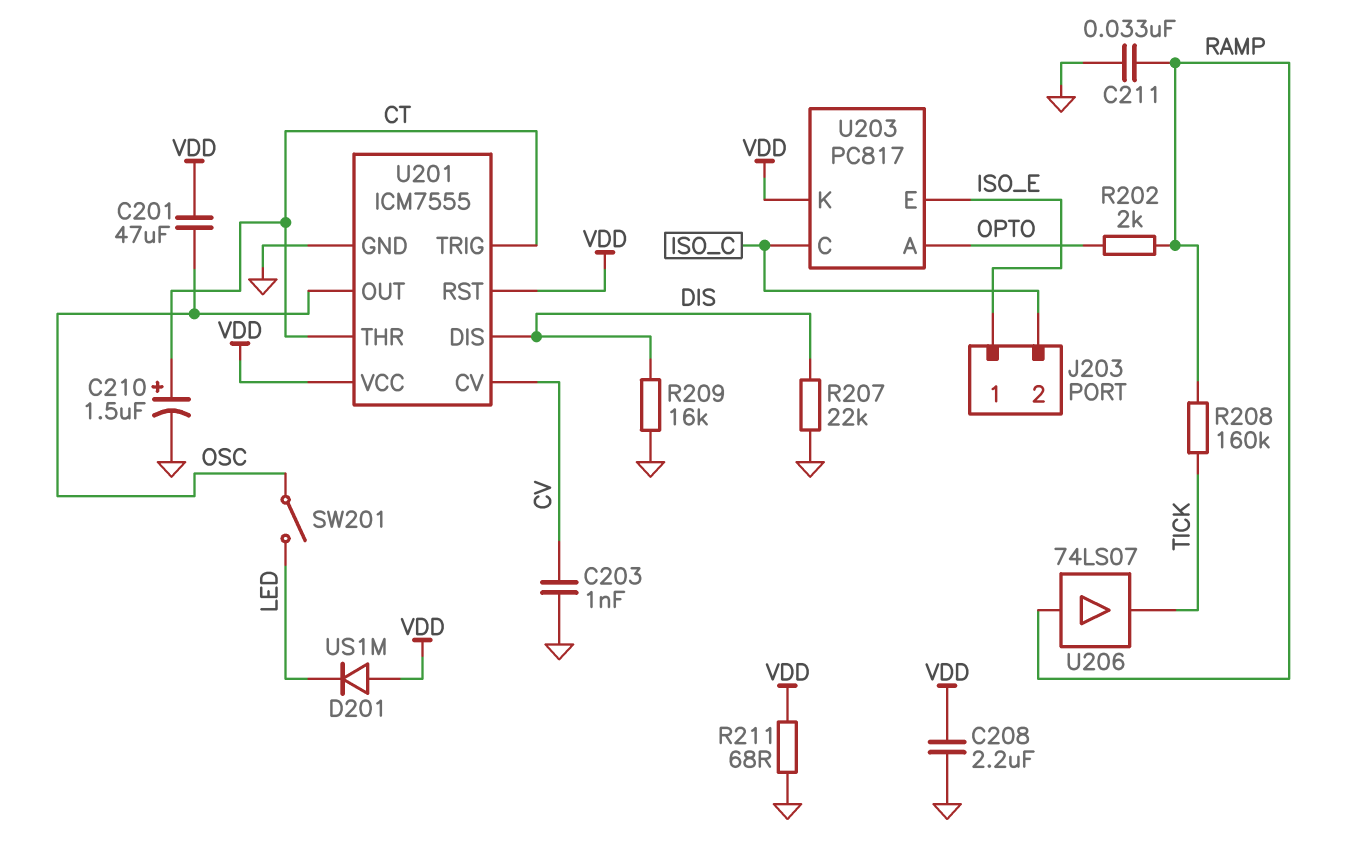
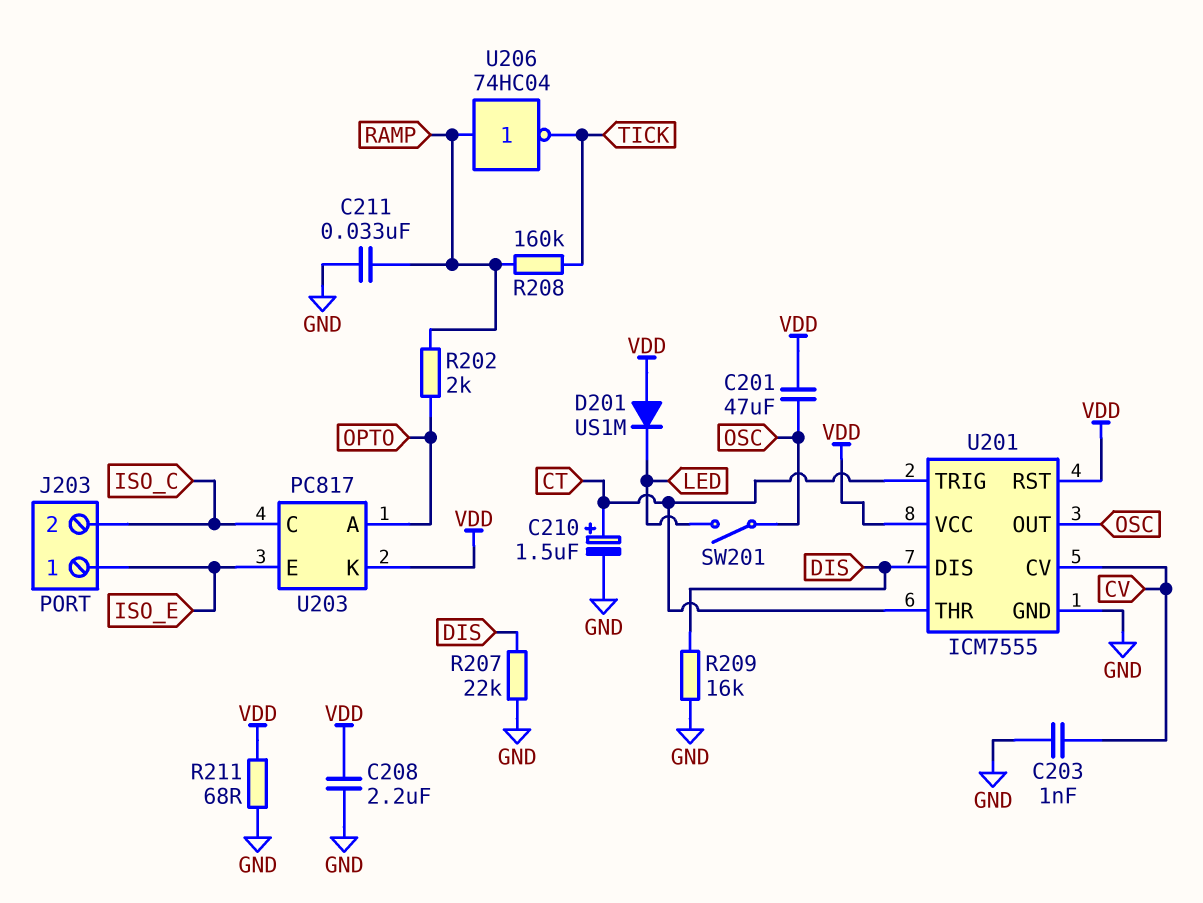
U206: buffer 74LS07 (in RAMP, out TICK) -> NOT 74HC04 (in RAMP, out TICK)

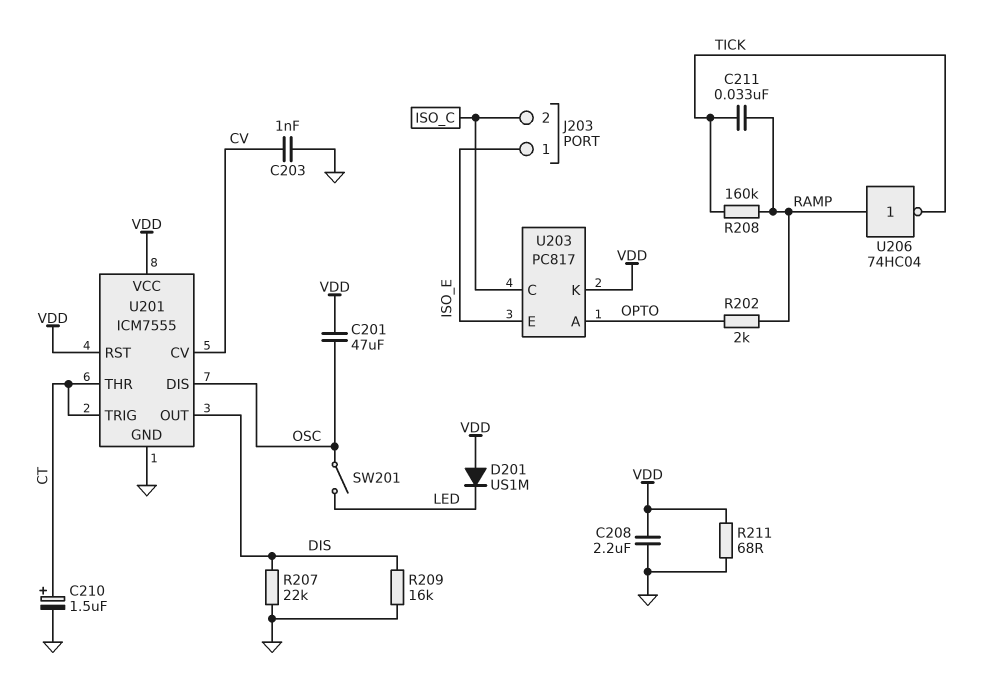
C211: 33nF (GND, RAMP) -> 33nF (RAMP, TICK)
U201 pin DIS: DIS -> OSC
U201 pin OUT: OSC -> DIS

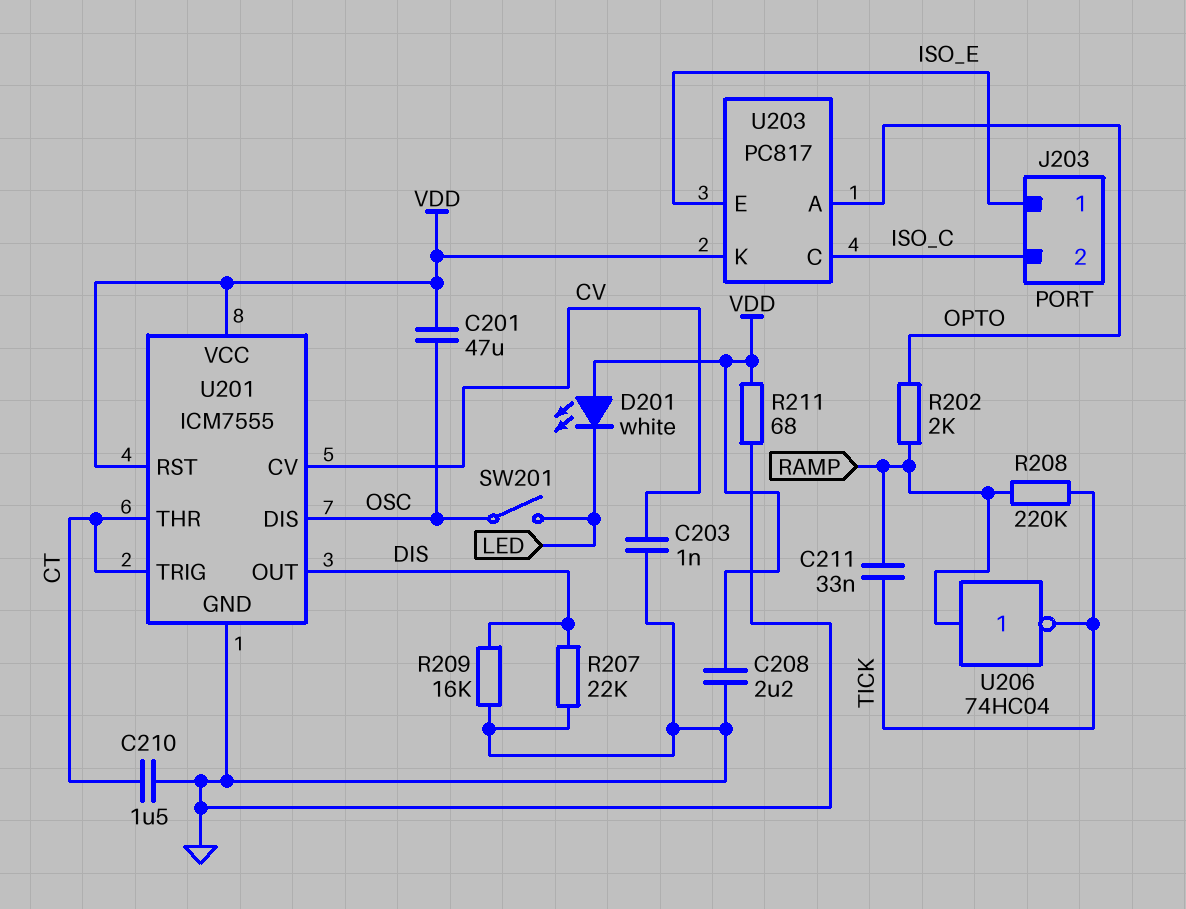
C210: 1.5uF (plus CT, minus GND) -> 1.5uF (CT, GND)
D201: diode US1M (A VDD, K LED) -> LED white (A VDD, K LED)
R208: 160k (RAMP, TICK) -> 220k (RAMP, TICK)

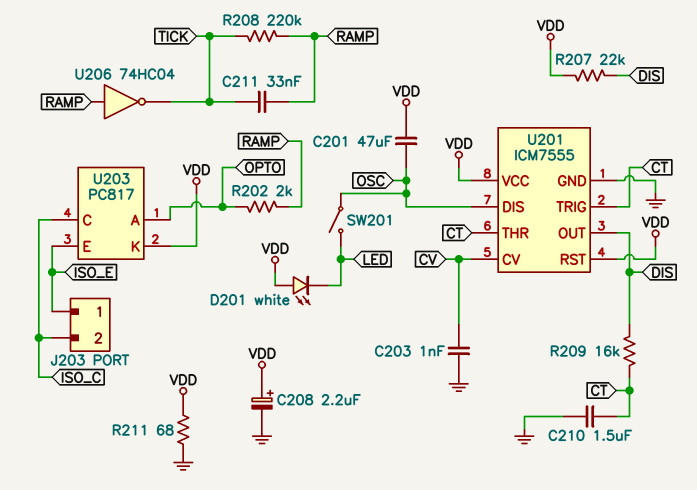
C208: 2.2uF (GND, VDD) -> 2.2uF (plus VDD, minus GND)
R207: 22k (DIS, GND) -> 22k (DIS, VDD)
R209: 16k (DIS, GND) -> 16k (CT, DIS)

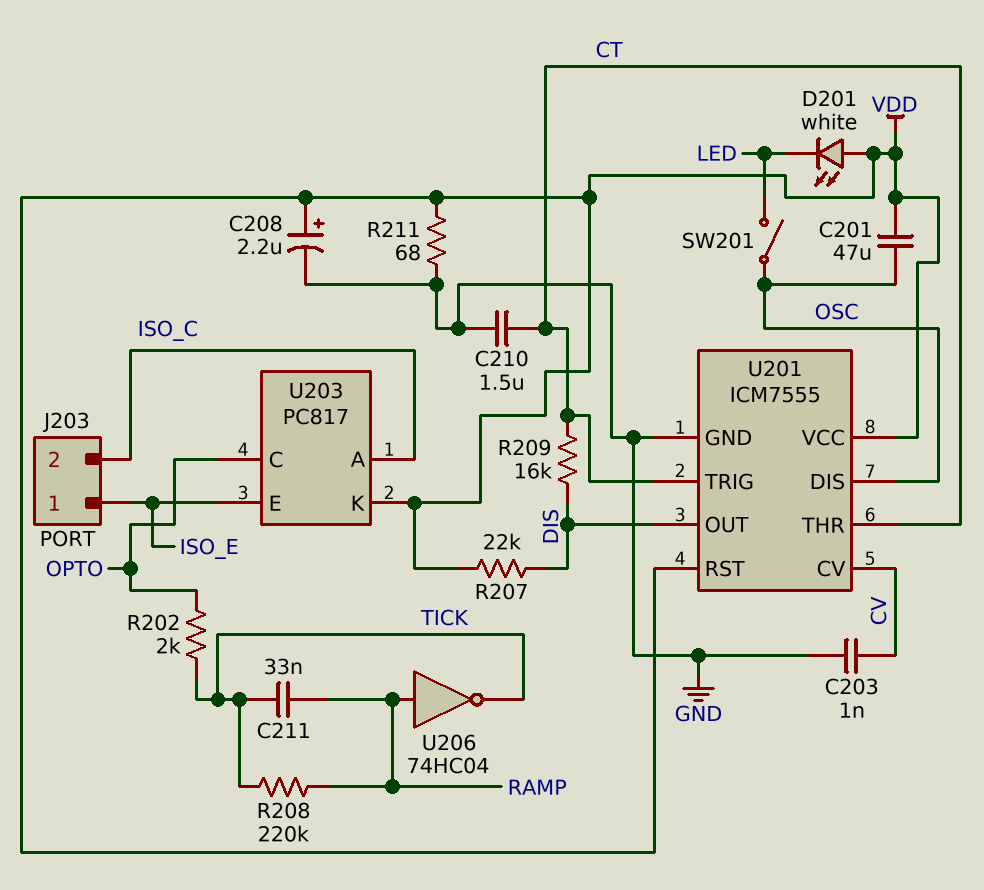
R202: 2k (OPTO, RAMP) -> 2k (OPTO, TICK)
U203 pin A: OPTO -> ISO_C
U203 pin C: ISO_C -> OPTO

